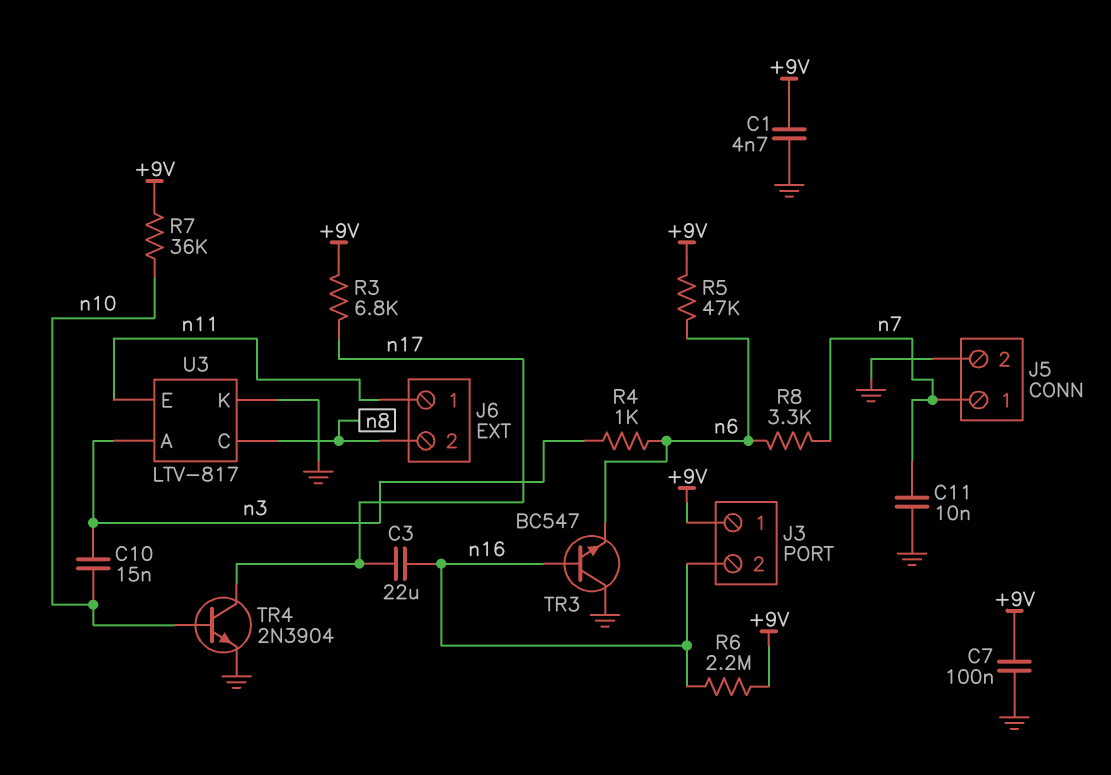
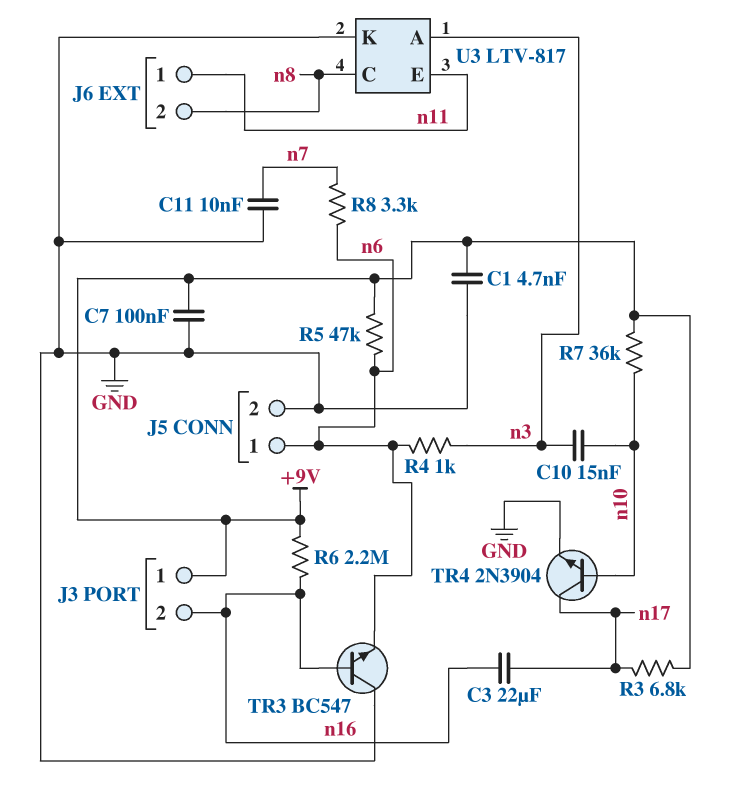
J5 pin 1: n7 -> n6

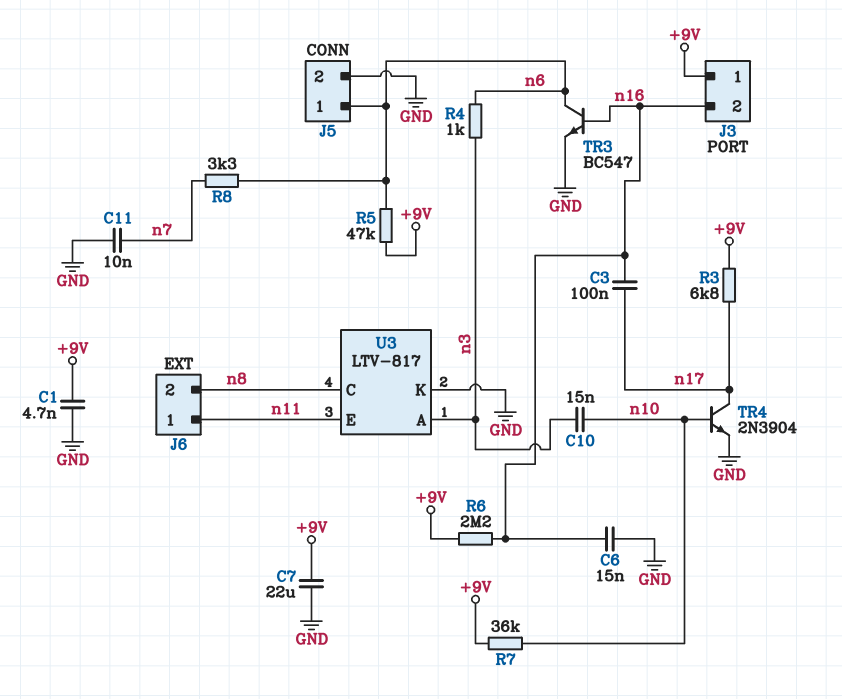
C3: 22uF (n16, n17) -> 100nF (n16, n17)
C6: none -> 15nF (GND, n16)
C7: 100nF (+9V, GND) -> 22uF (+9V, GND)
TR3: NPN BC547 (B n16, C GND, E n6) -> NPN BC547 (B n16, C n6, E GND)

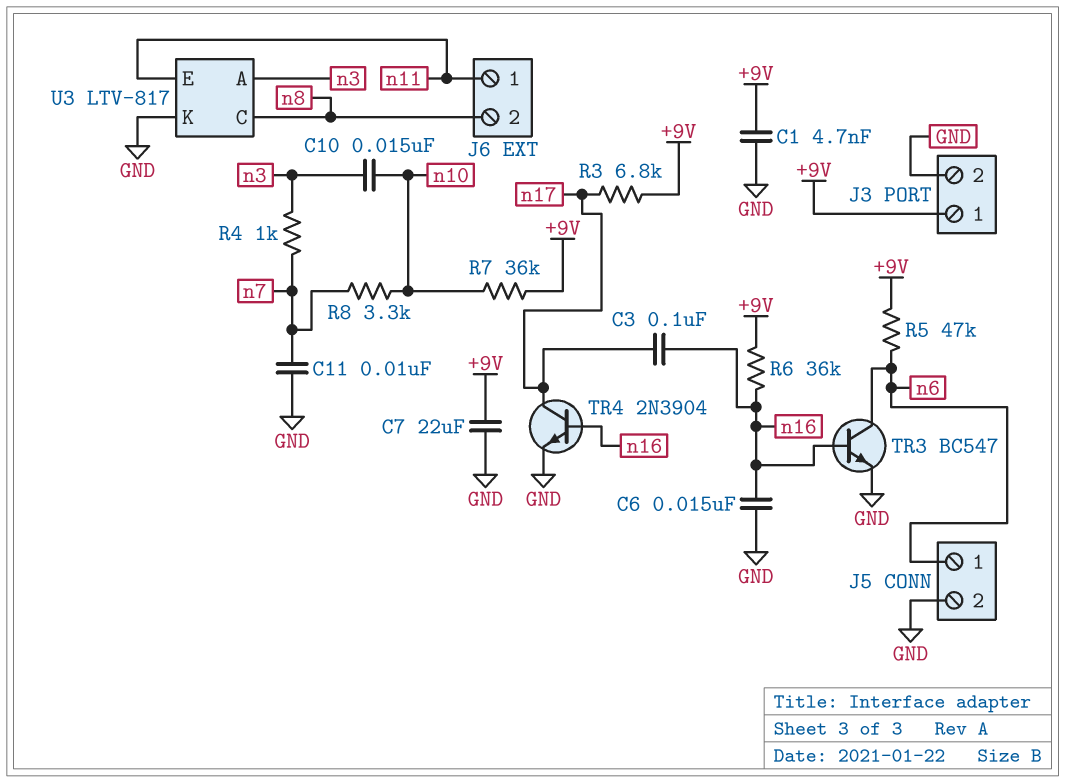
J3 pin 2: n16 -> GND
R4: 1k (n3, n6) -> 1k (n3, n7)
R6: 2.2M (+9V, n16) -> 36k (+9V, n16)
R8: 3.3k (n6, n7) -> 3.3k (n7, n10)
TR4: NPN 2N3904 (B n10, C n17, E GND) -> NPN 2N3904 (B n16, C n17, E GND)

